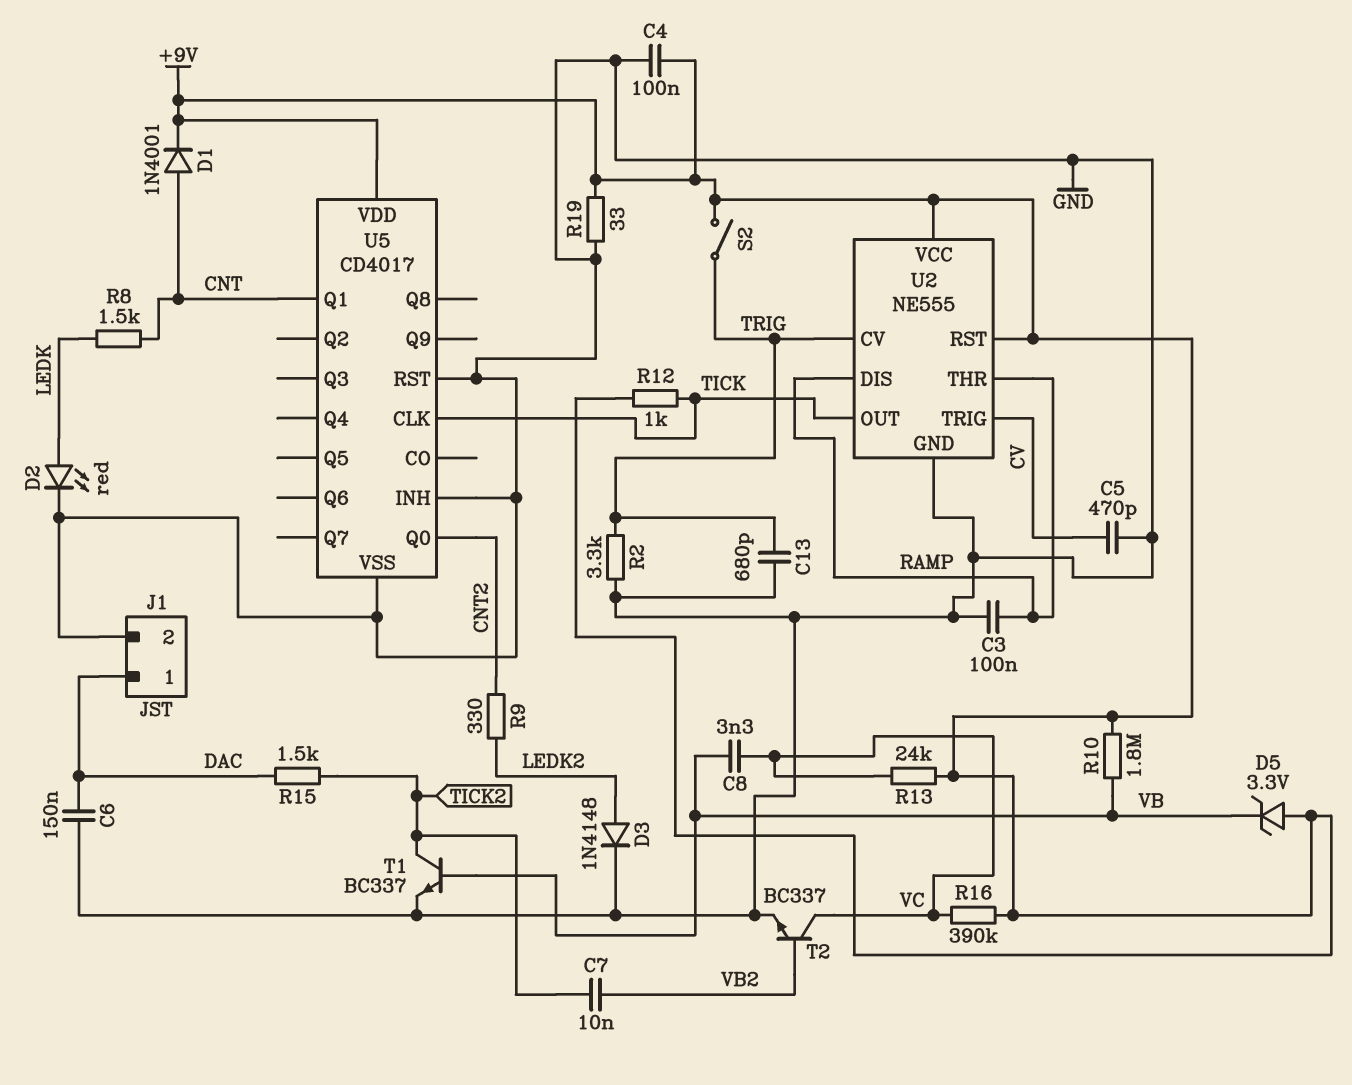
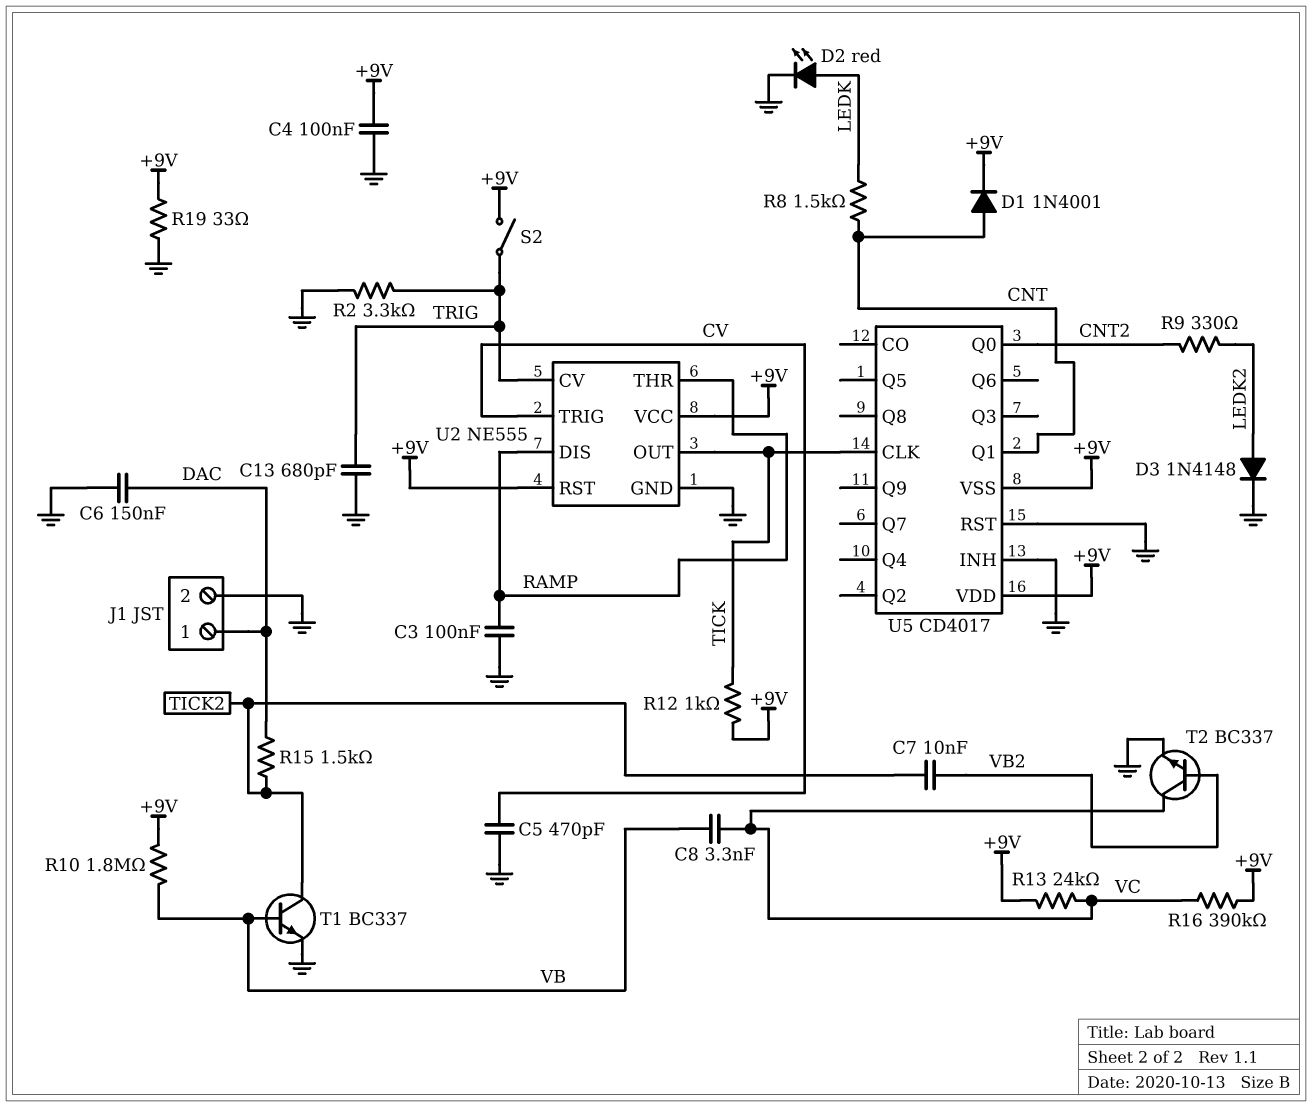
D5: zener 3.3V (A +9V, K VB) -> none
U5 pin VSS: GND -> +9V

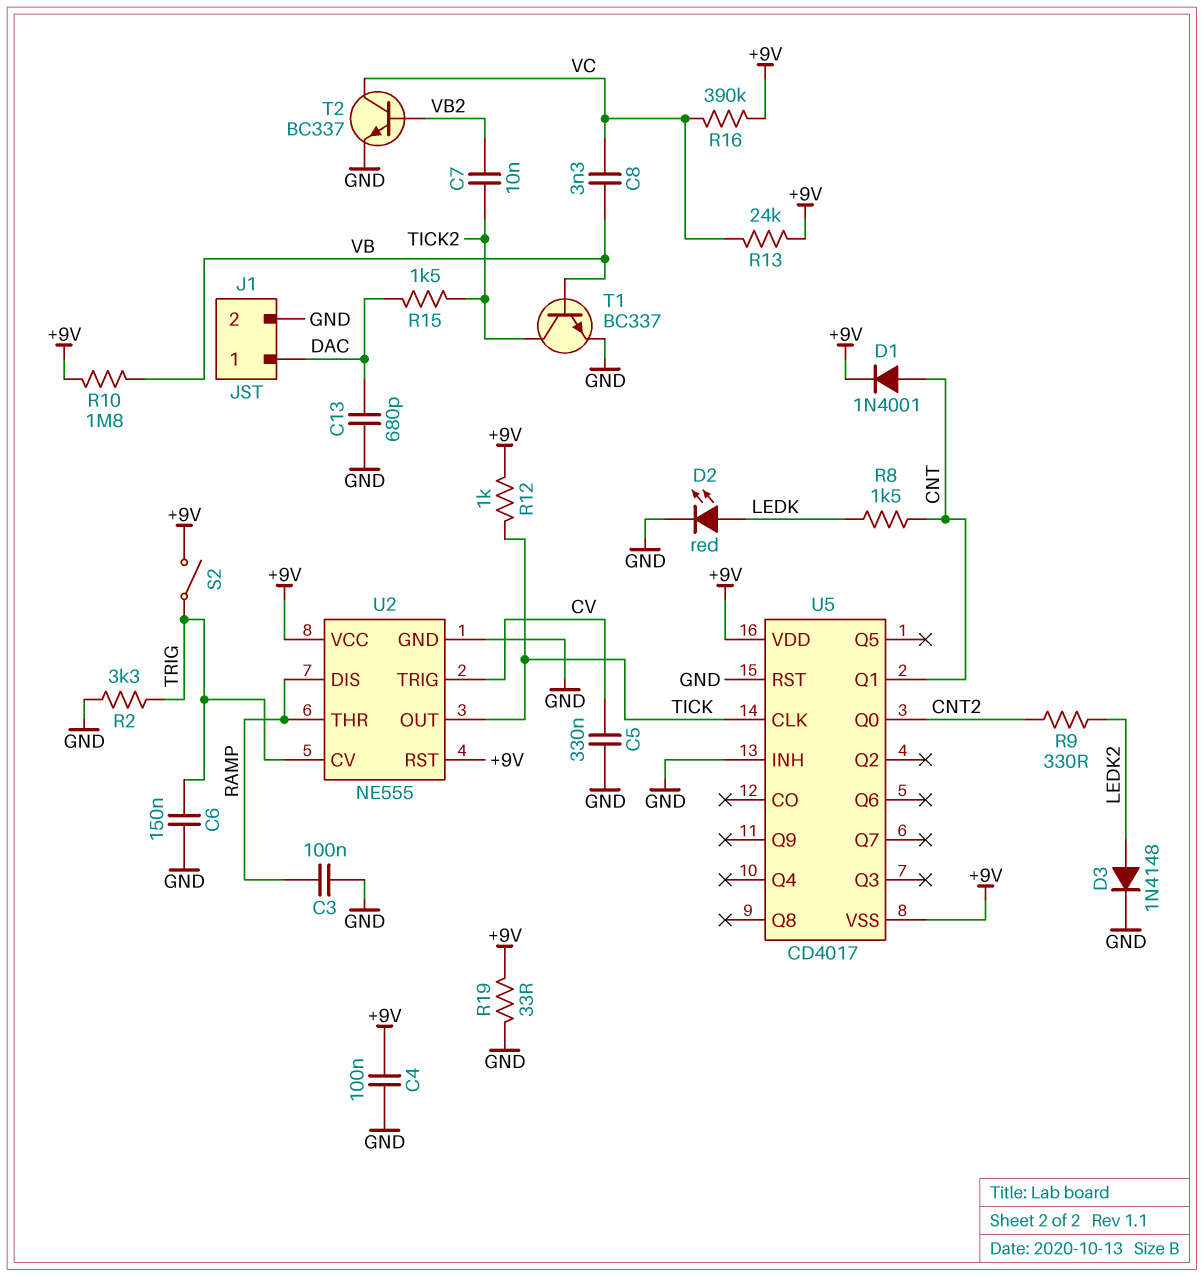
C5: 470pF (CV, GND) -> 330nF (CV, GND)
C6: 150nF (DAC, GND) -> 150nF (GND, TRIG)
C13: 680pF (GND, TRIG) -> 680pF (DAC, GND)

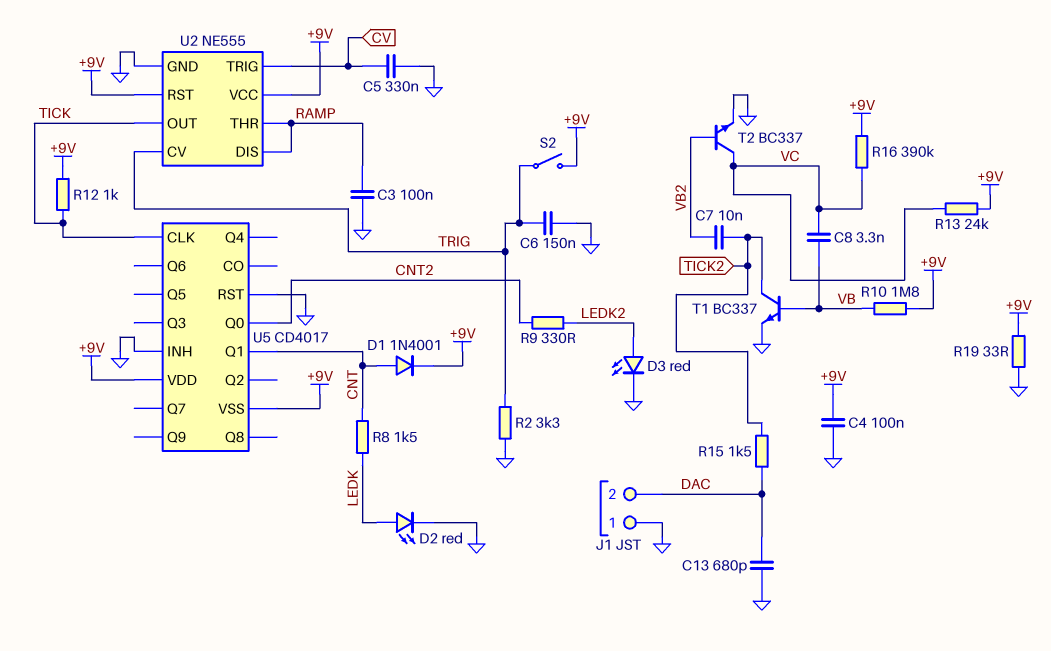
D3: diode 1N4148 (A LEDK2, K GND) -> LED red (A LEDK2, K GND)
J1 pin 1: DAC -> GND
J1 pin 2: GND -> DAC

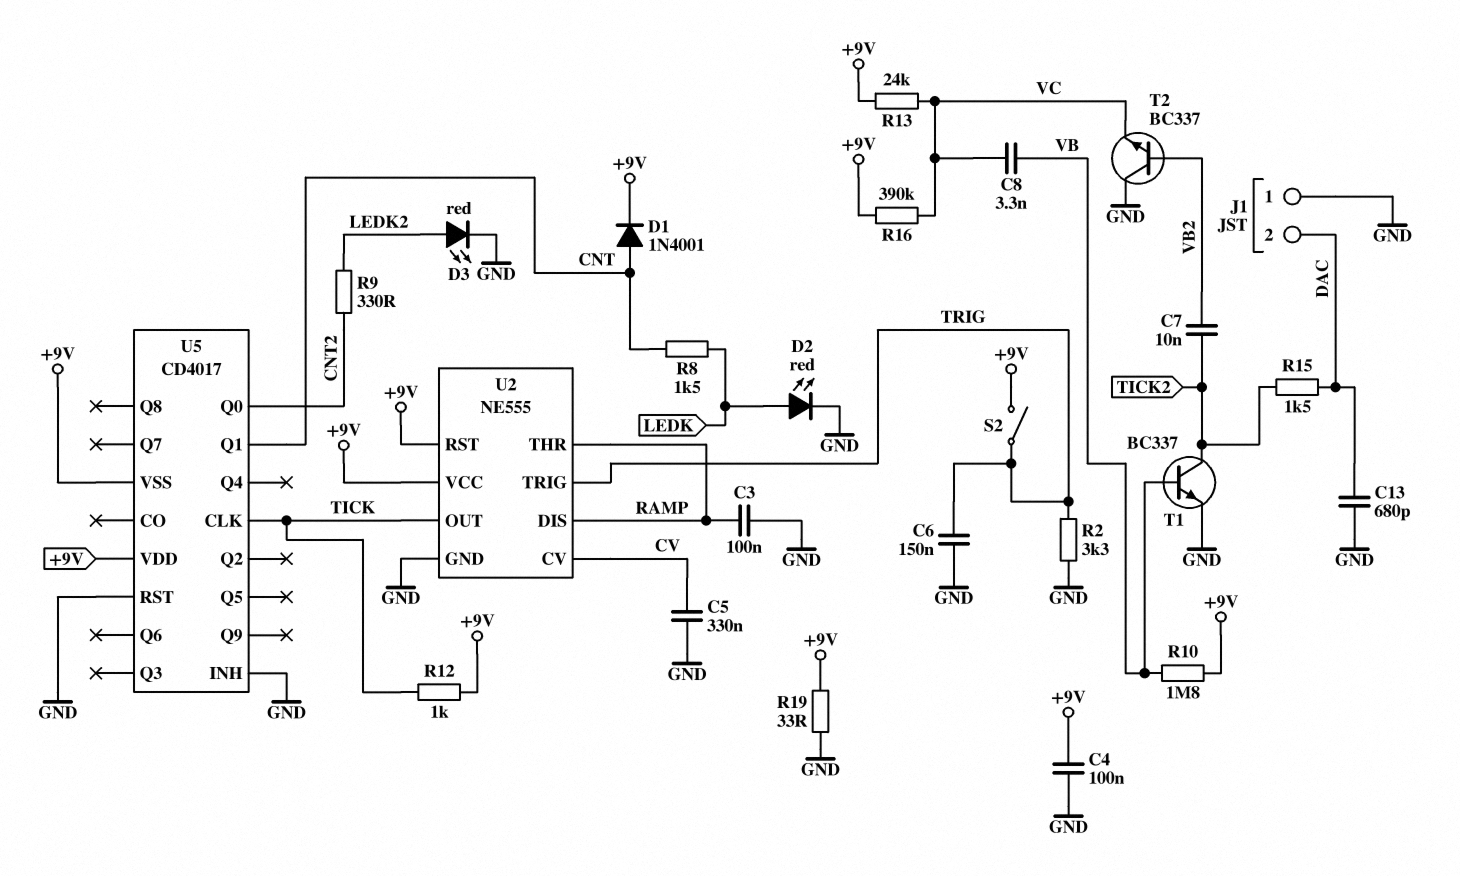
T2: NPN BC337 (B VB2, C VC, E GND) -> NPN BC337 (B VB2, C GND, E VC)
U2 pin CV: TRIG -> CV
U2 pin TRIG: CV -> TRIG

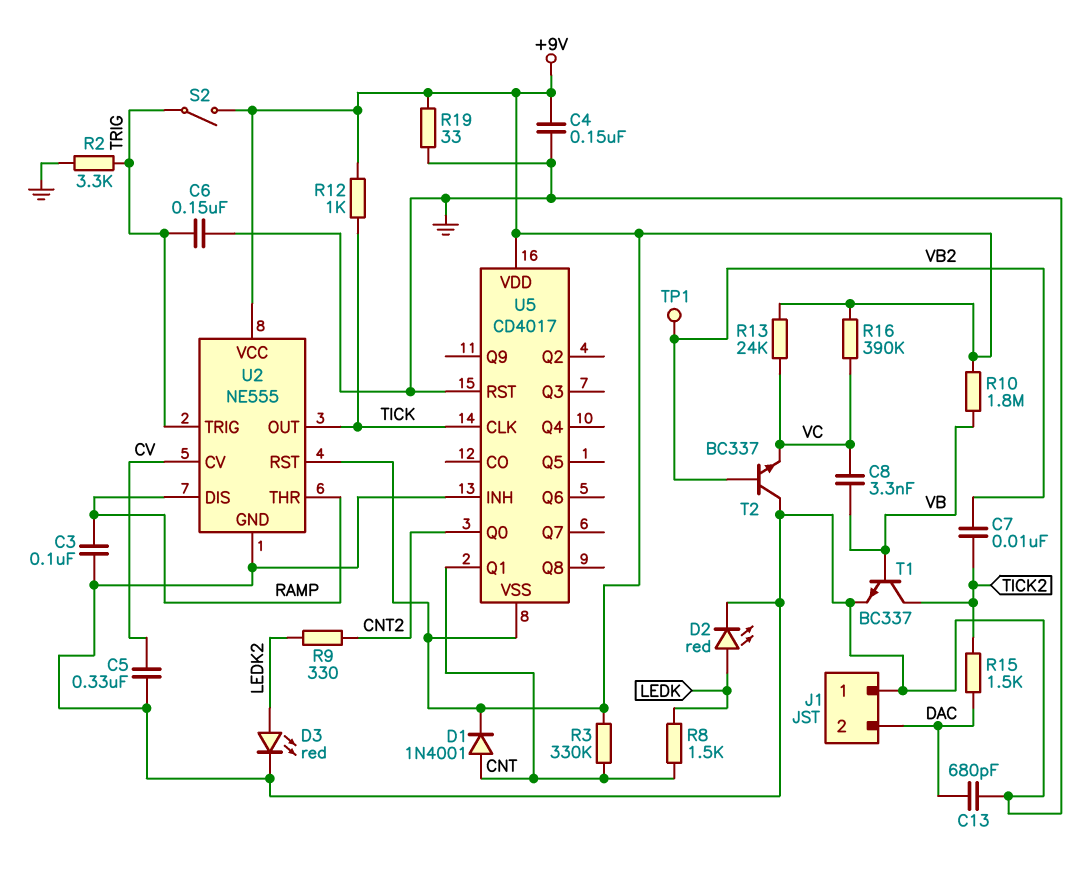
C4: 100nF (+9V, GND) -> 150nF (+9V, GND)
R3: none -> 330k (+9V, CNT)
TP1: none -> test point (VB2)

